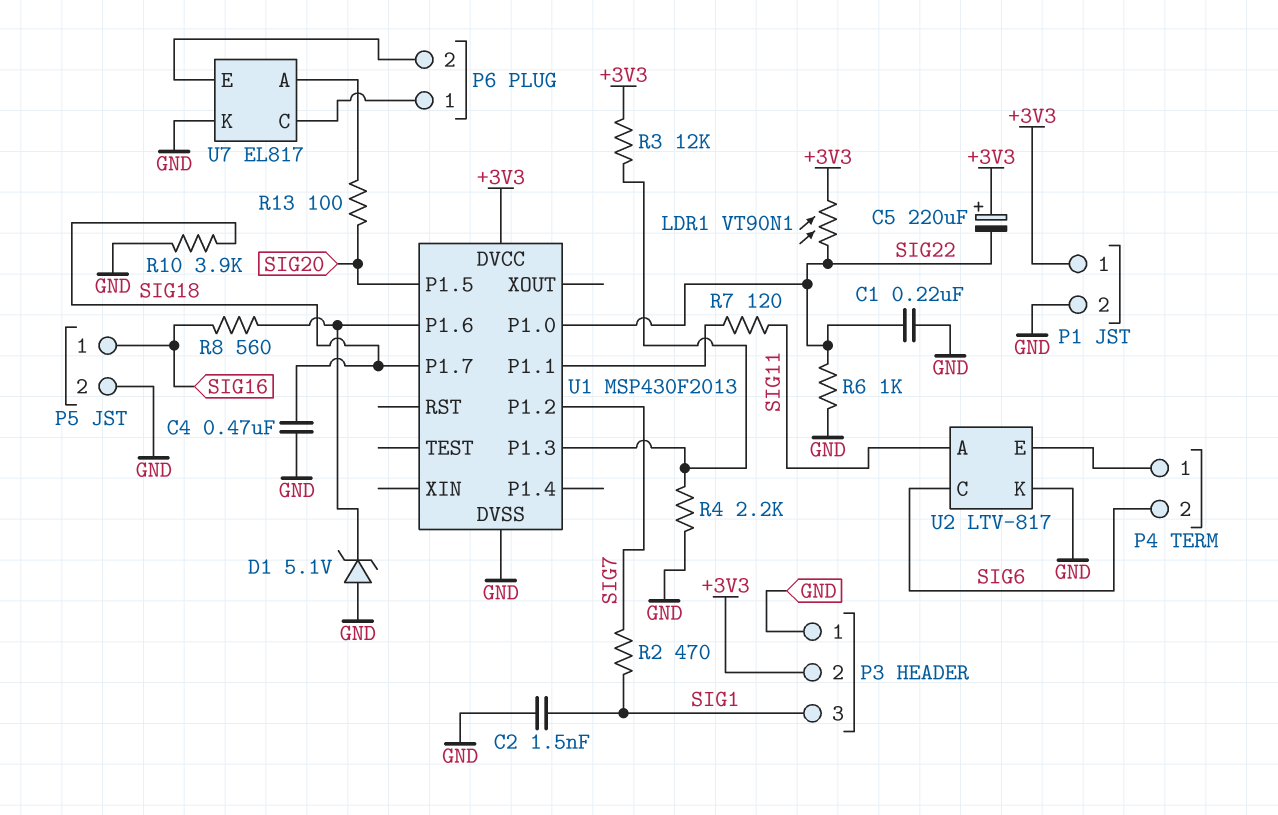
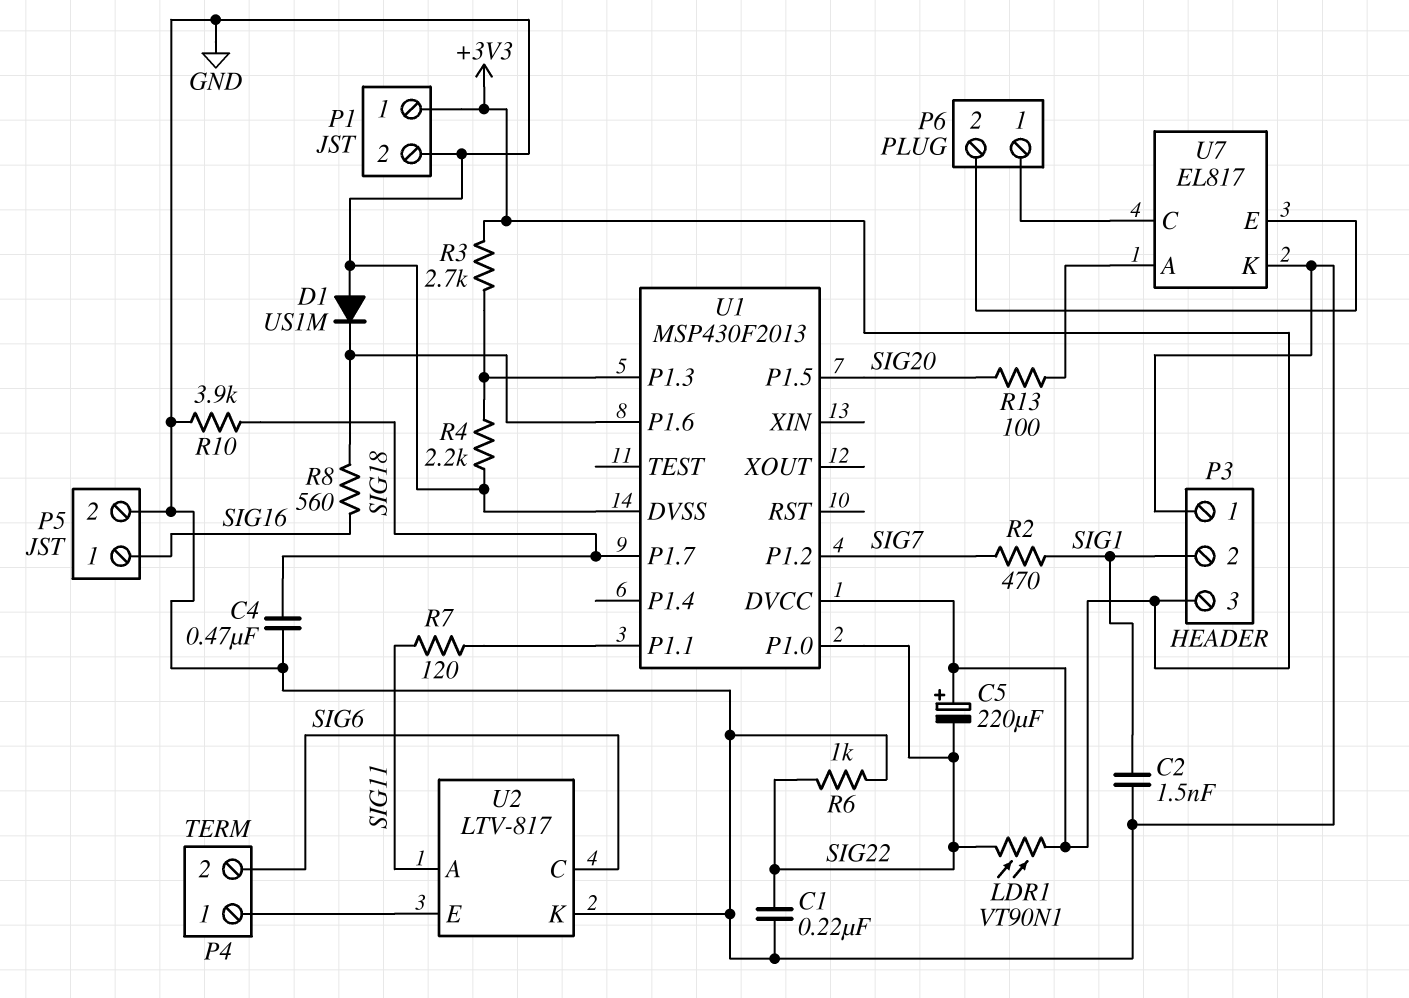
D1: zener 5.1V (A GND, K U1/P1.6) -> diode US1M (A GND, K U1/P1.6)
P3 pin 2: +3V3 -> SIG1
P3 pin 3: SIG1 -> +3V3
R3: 12k (+3V3, U1/P1.3) -> 2.7k (+3V3, U1/P1.3)

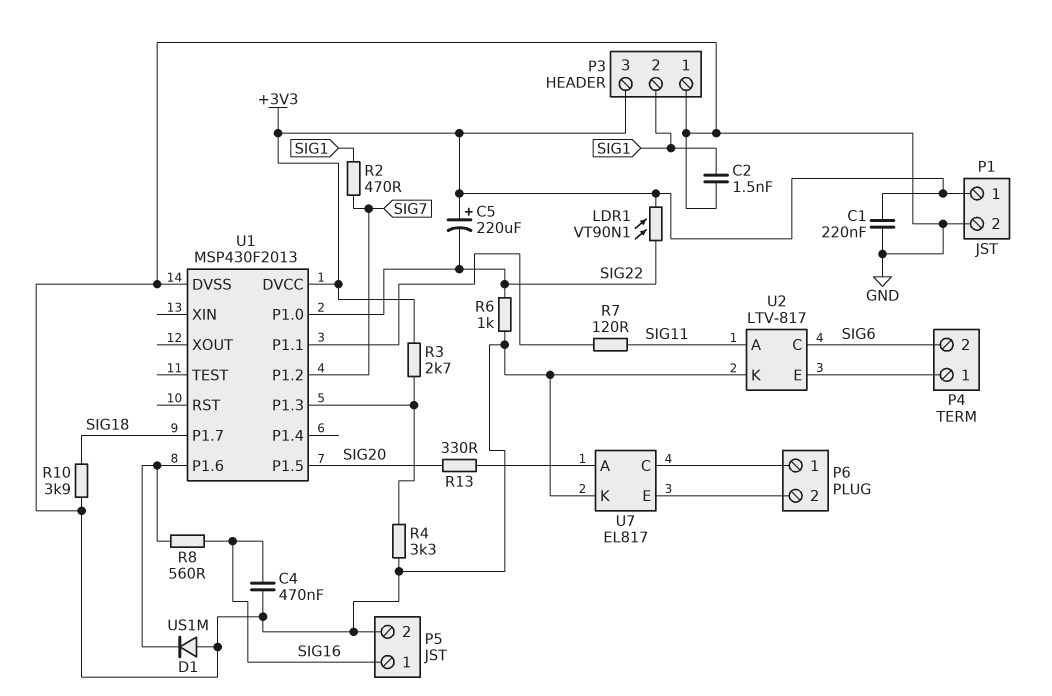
C1: 220nF (GND, SIG22) -> 220nF (+3V3, GND)
C4: 470nF (GND, SIG18) -> 470nF (GND, SIG16)
R4: 2.2k (GND, U1/P1.3) -> 3.3k (GND, U1/P1.3)
R13: 100 (SIG20, U7/A) -> 330 (SIG20, U7/A)

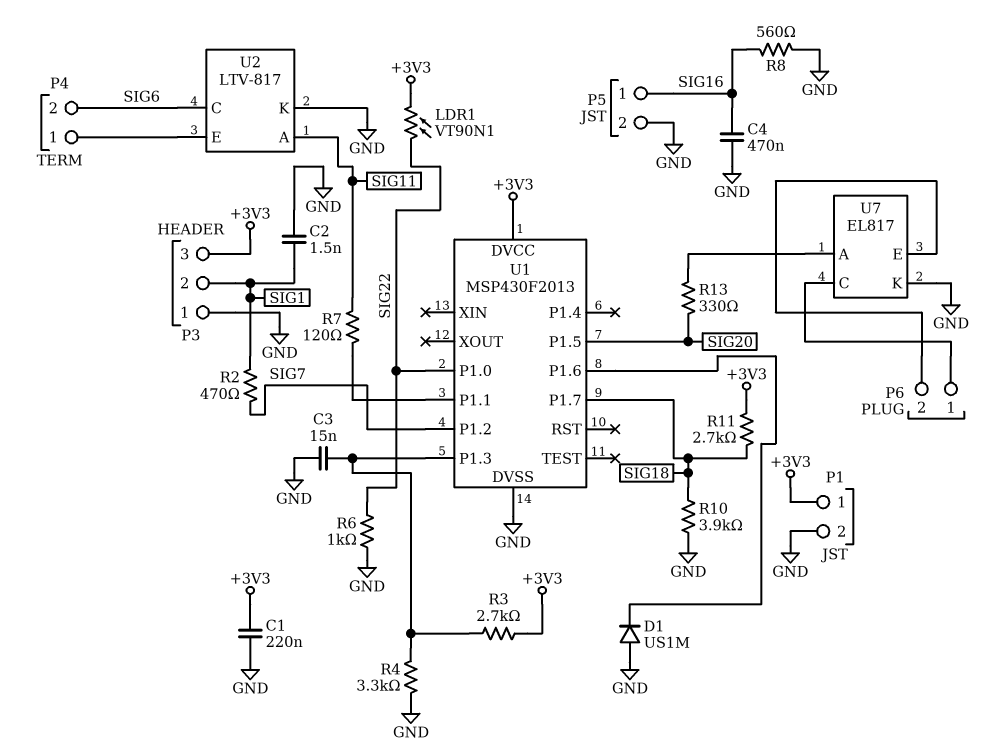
C3: none -> 15nF (GND, U1/P1.3)
C5: 220uF (plus +3V3, minus SIG22) -> none
R8: 560 (SIG16, U1/P1.6) -> 560 (GND, SIG16)
R11: none -> 2.7k (+3V3, SIG18)

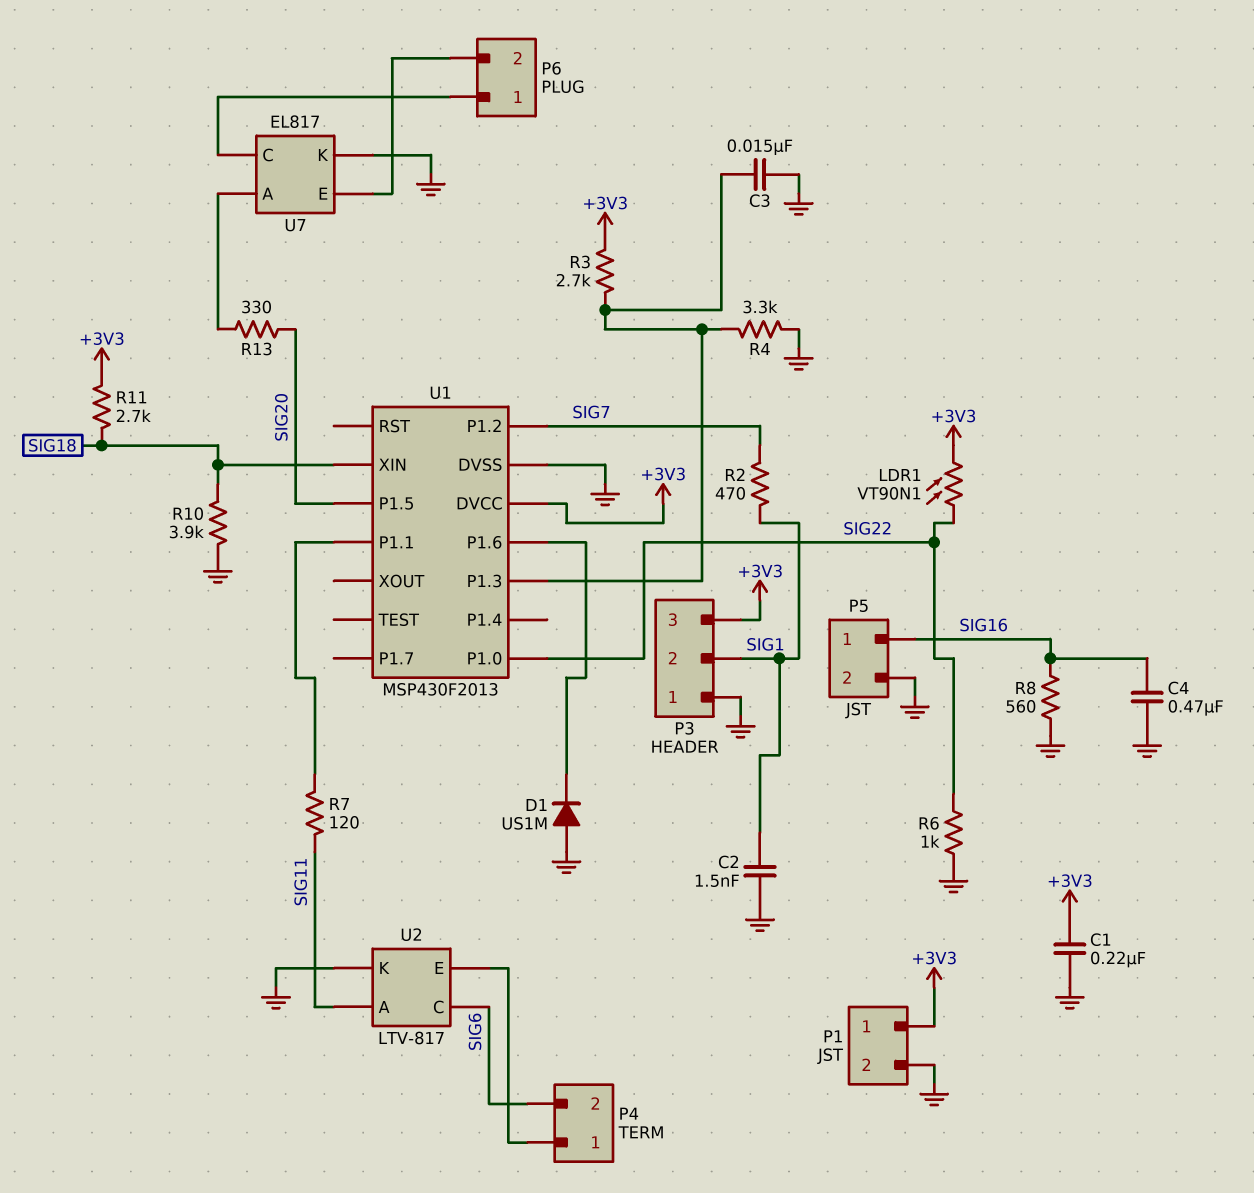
U1 pin P1.7: SIG18 -> none
U1 pin XIN: none -> SIG18

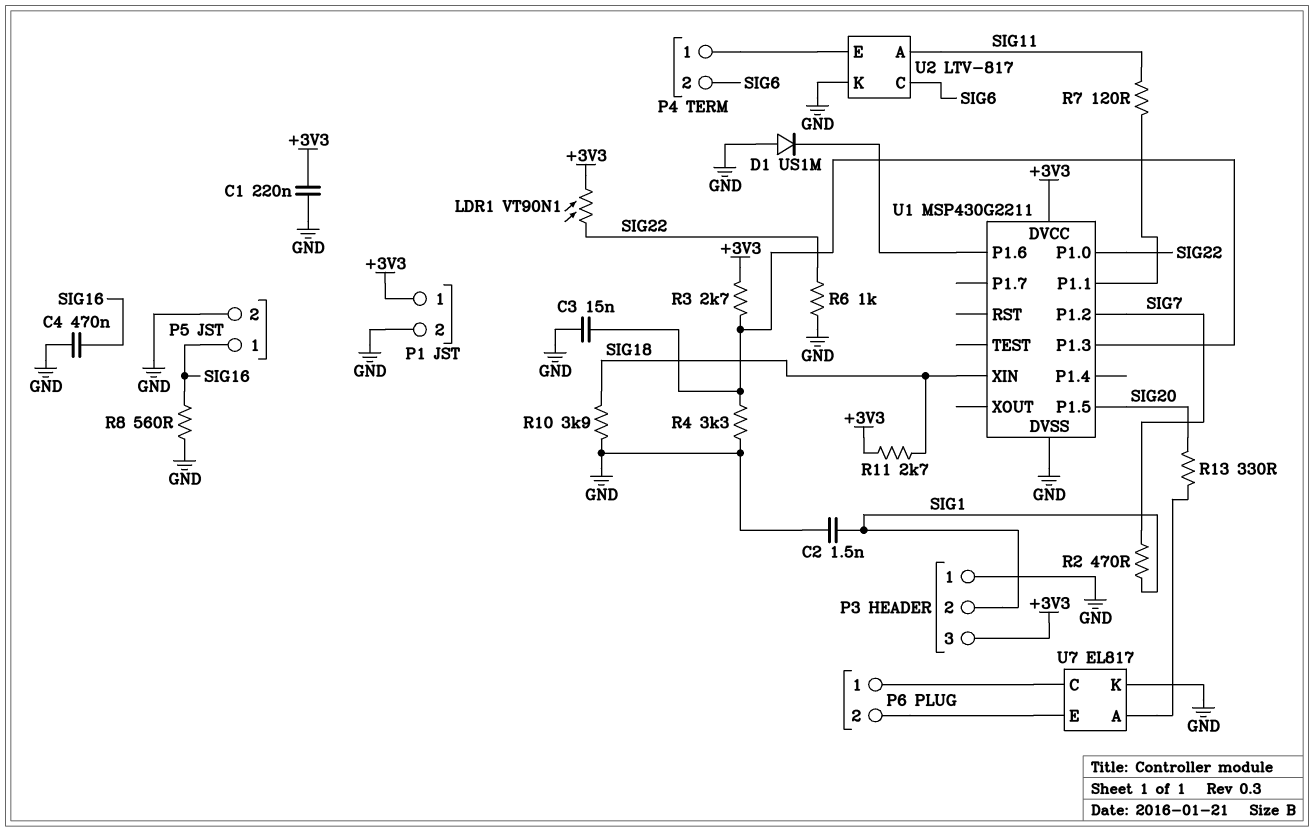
U1: MSP430F2013 -> MSP430G2211

